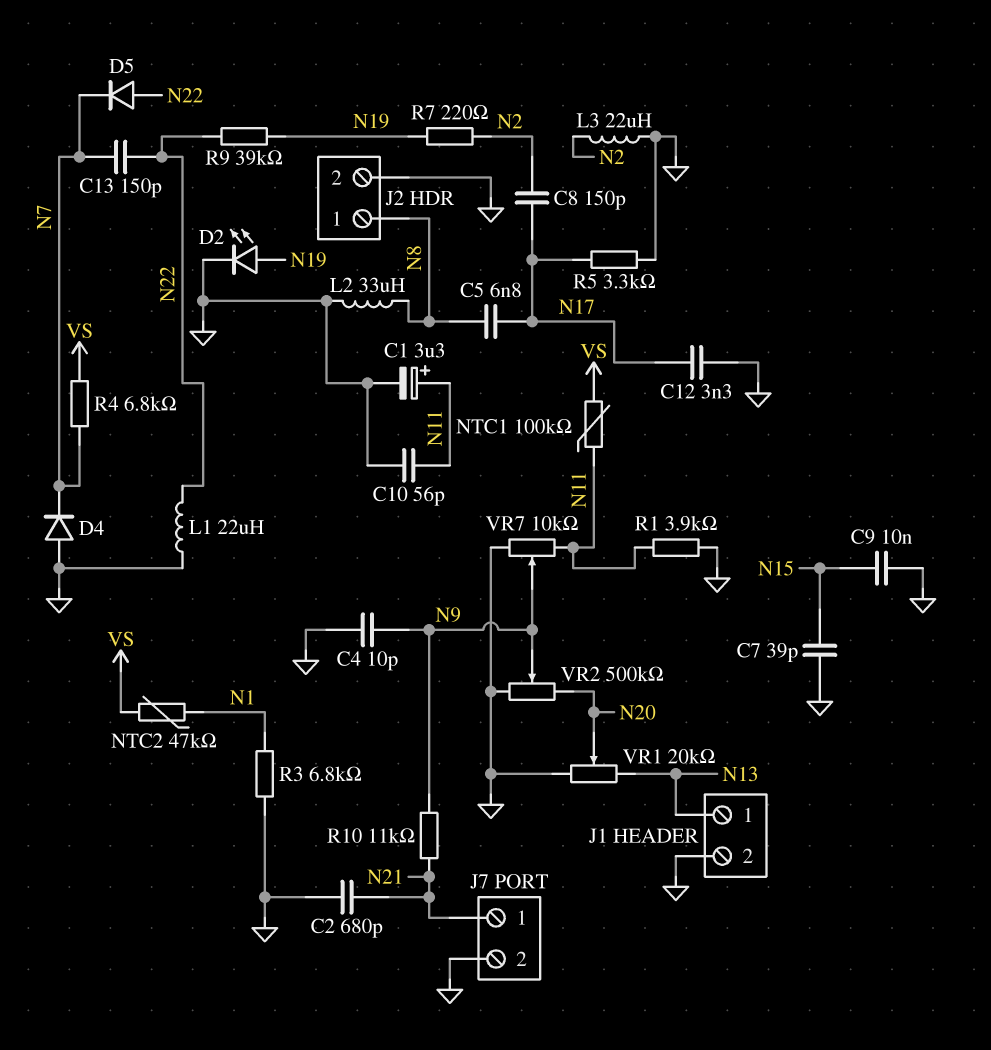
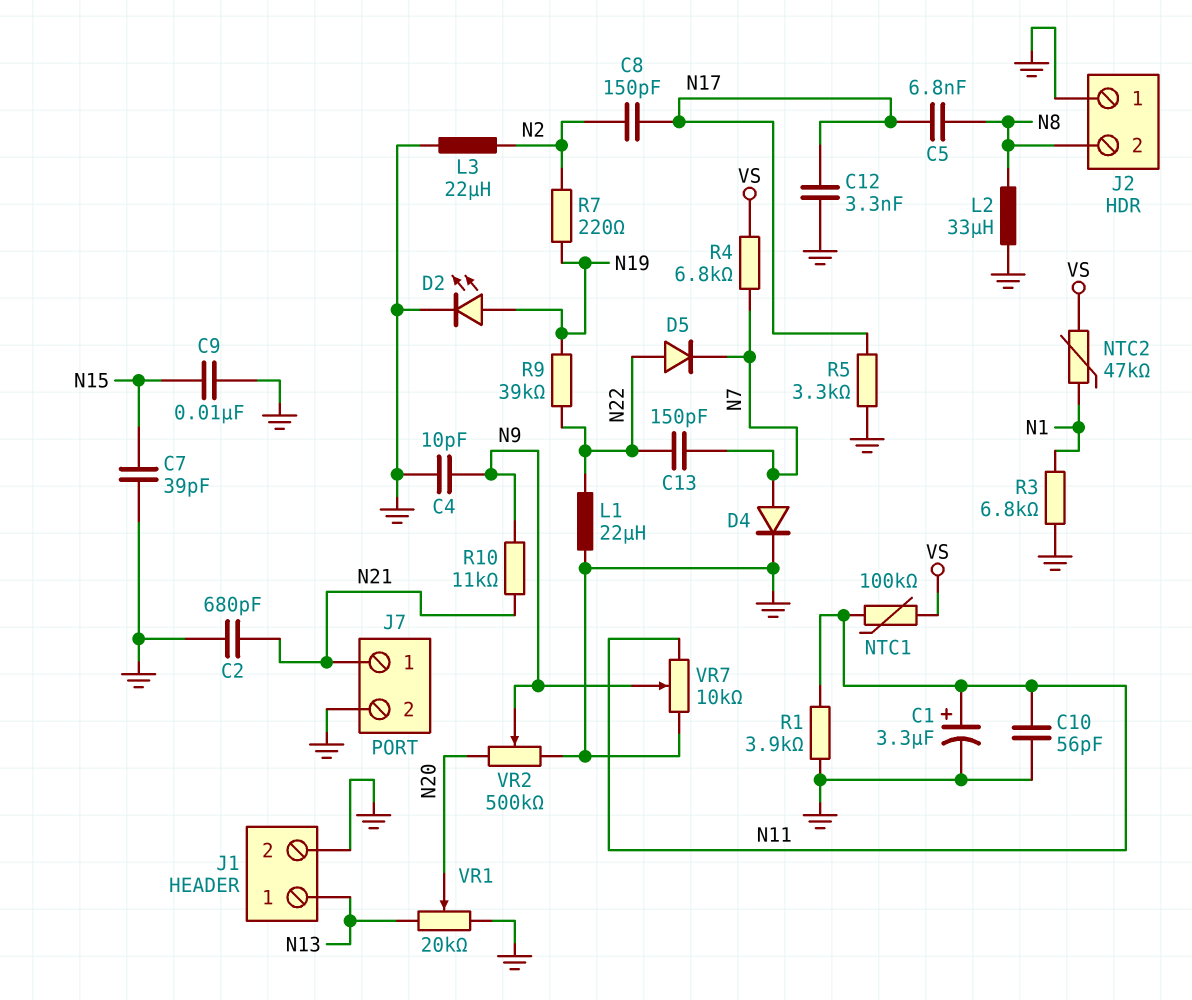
D4: diode (A GND, K N7) -> diode (A N7, K GND)
J2 pin 1: N8 -> GND
J2 pin 2: GND -> N8

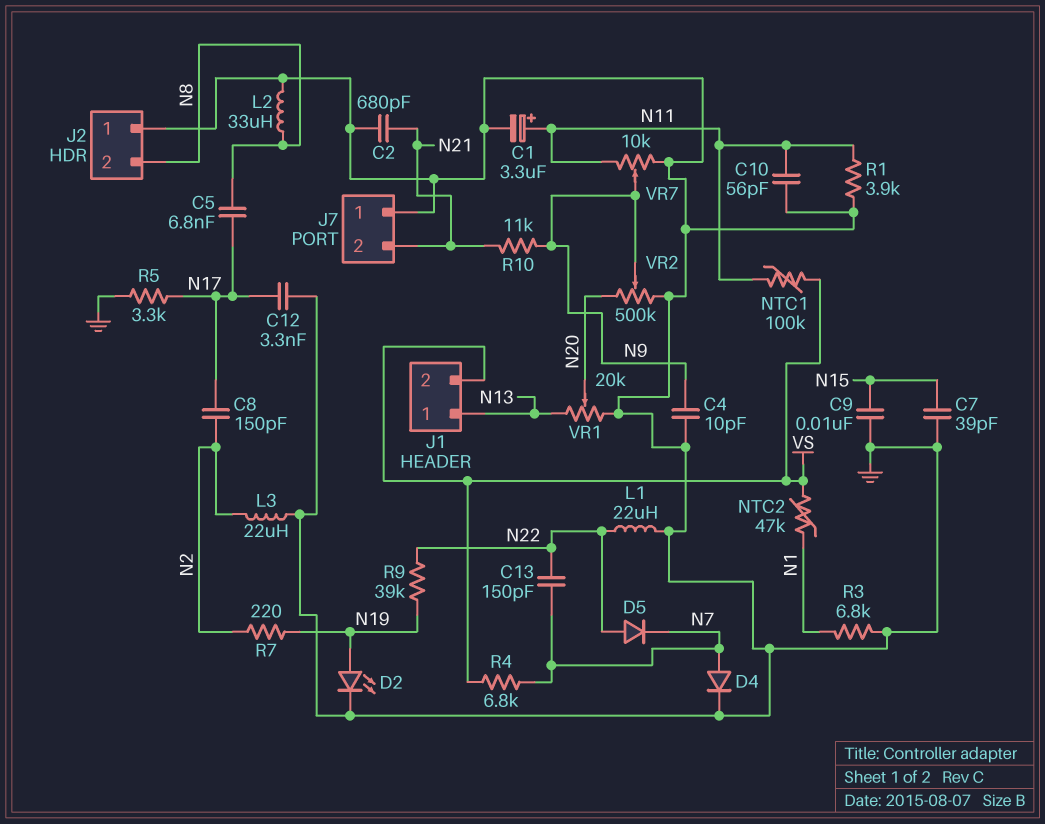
J1 pin 2: GND -> VS
J7 pin 1: N21 -> GND
J7 pin 2: GND -> N21

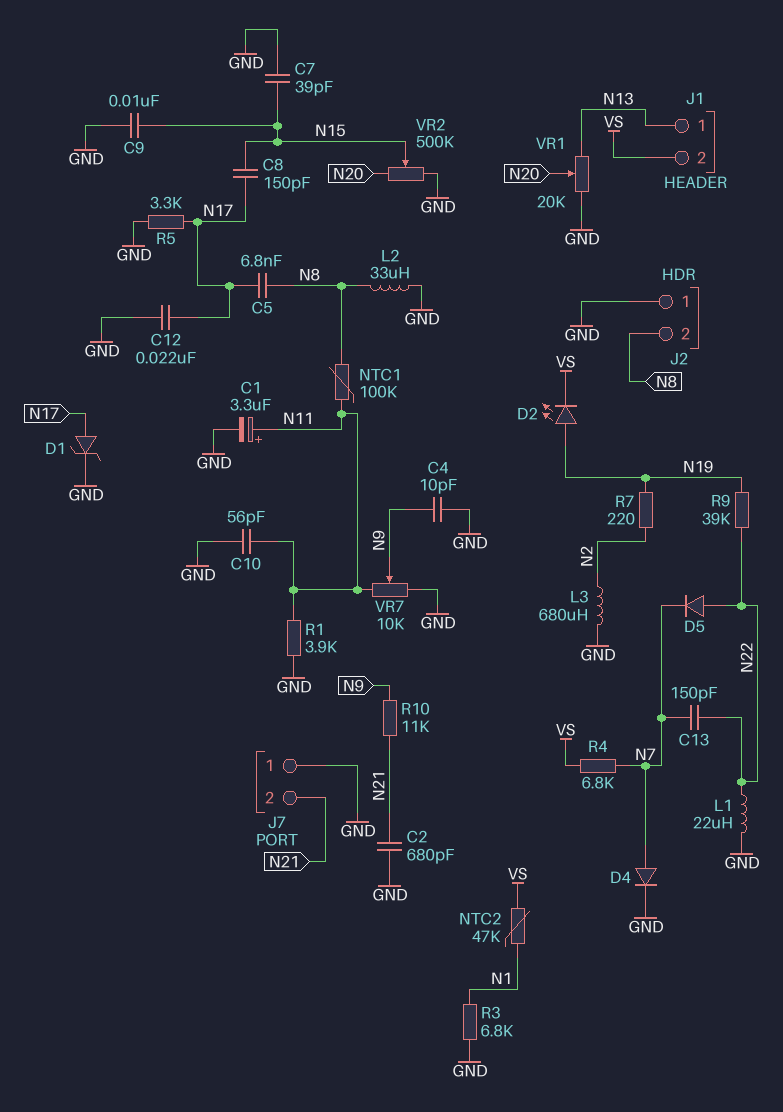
C8: 150pF (N2, N17) -> 150pF (N15, N17)
C12: 3.3nF (GND, N17) -> 22nF (GND, N17)
D1: none -> zener (A N17, K GND)
D2: LED (A N19, K GND) -> LED (A N19, K VS)
L3: 22uH (GND, N2) -> 680uH (GND, N2)
NTC1: 100k (N11, VS) -> 100k (N8, N11)
VR2: 500k (GND, N20, wiper N9) -> 500k (GND, N20, wiper N15)

